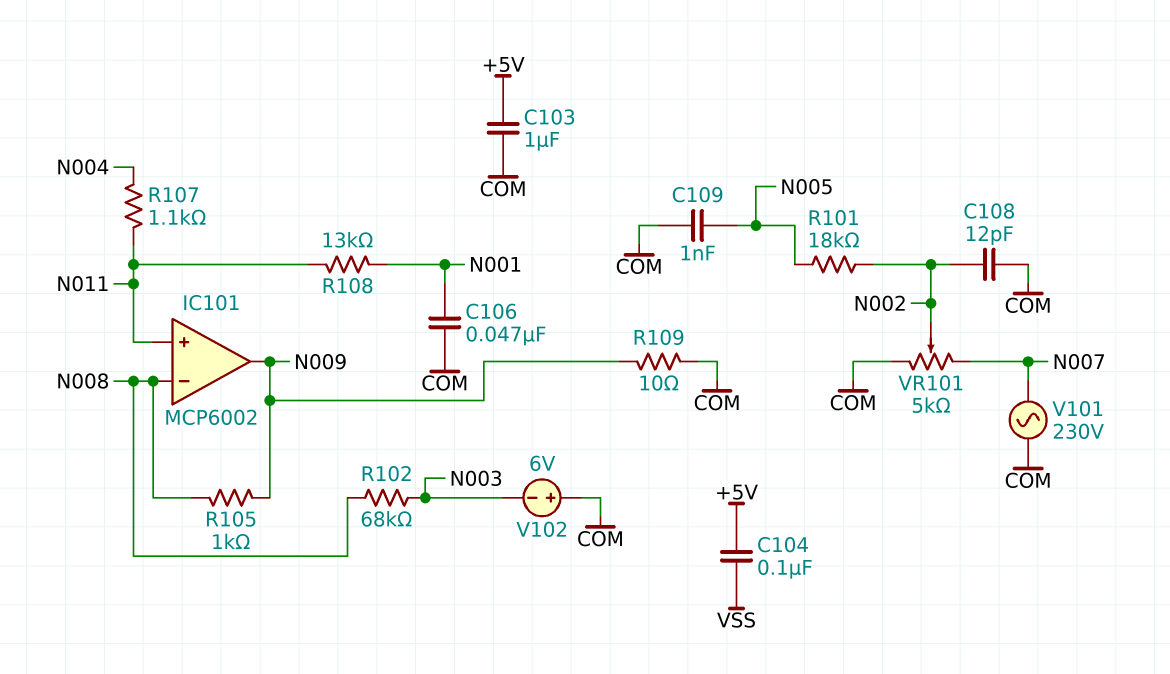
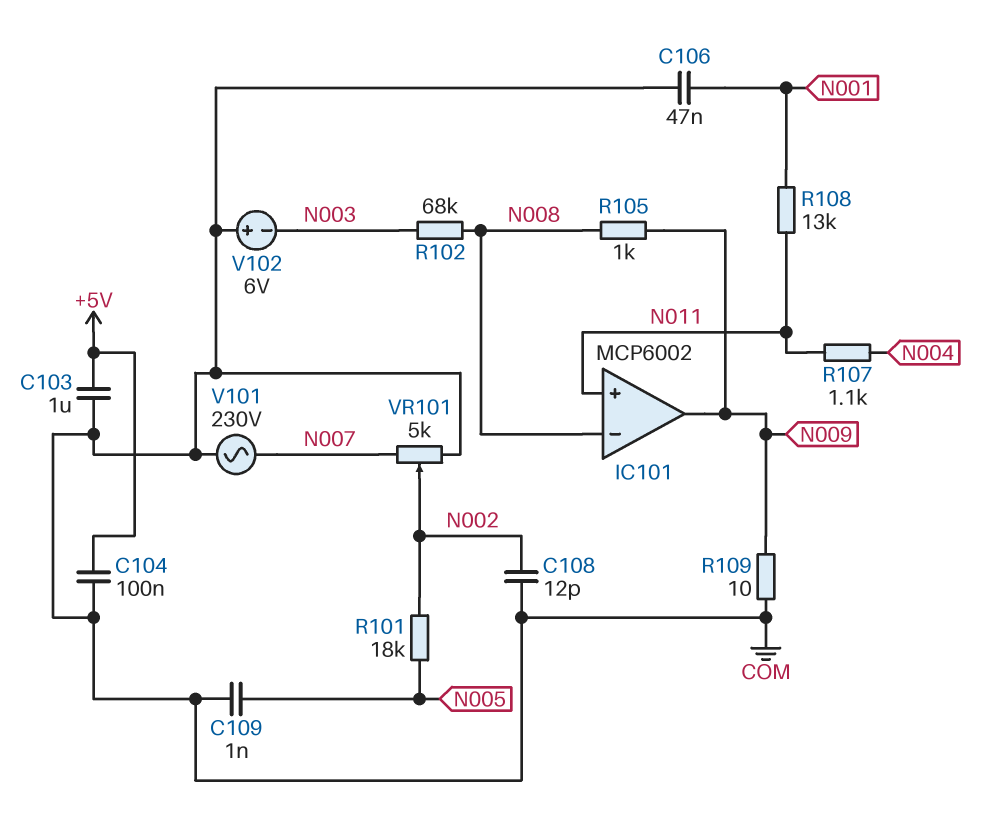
C104: 100nF (+5V, VSS) -> 100nF (+5V, COM)

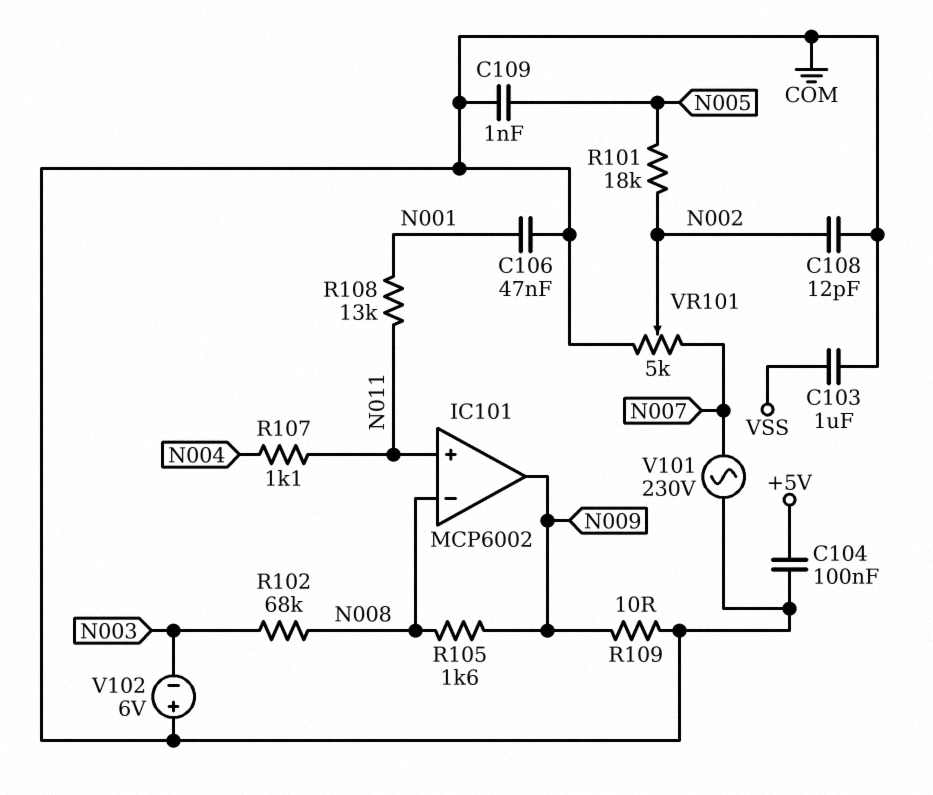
C103: 1uF (+5V, COM) -> 1uF (COM, VSS)
R105: 1k (N008, N009) -> 1.6k (N008, N009)

